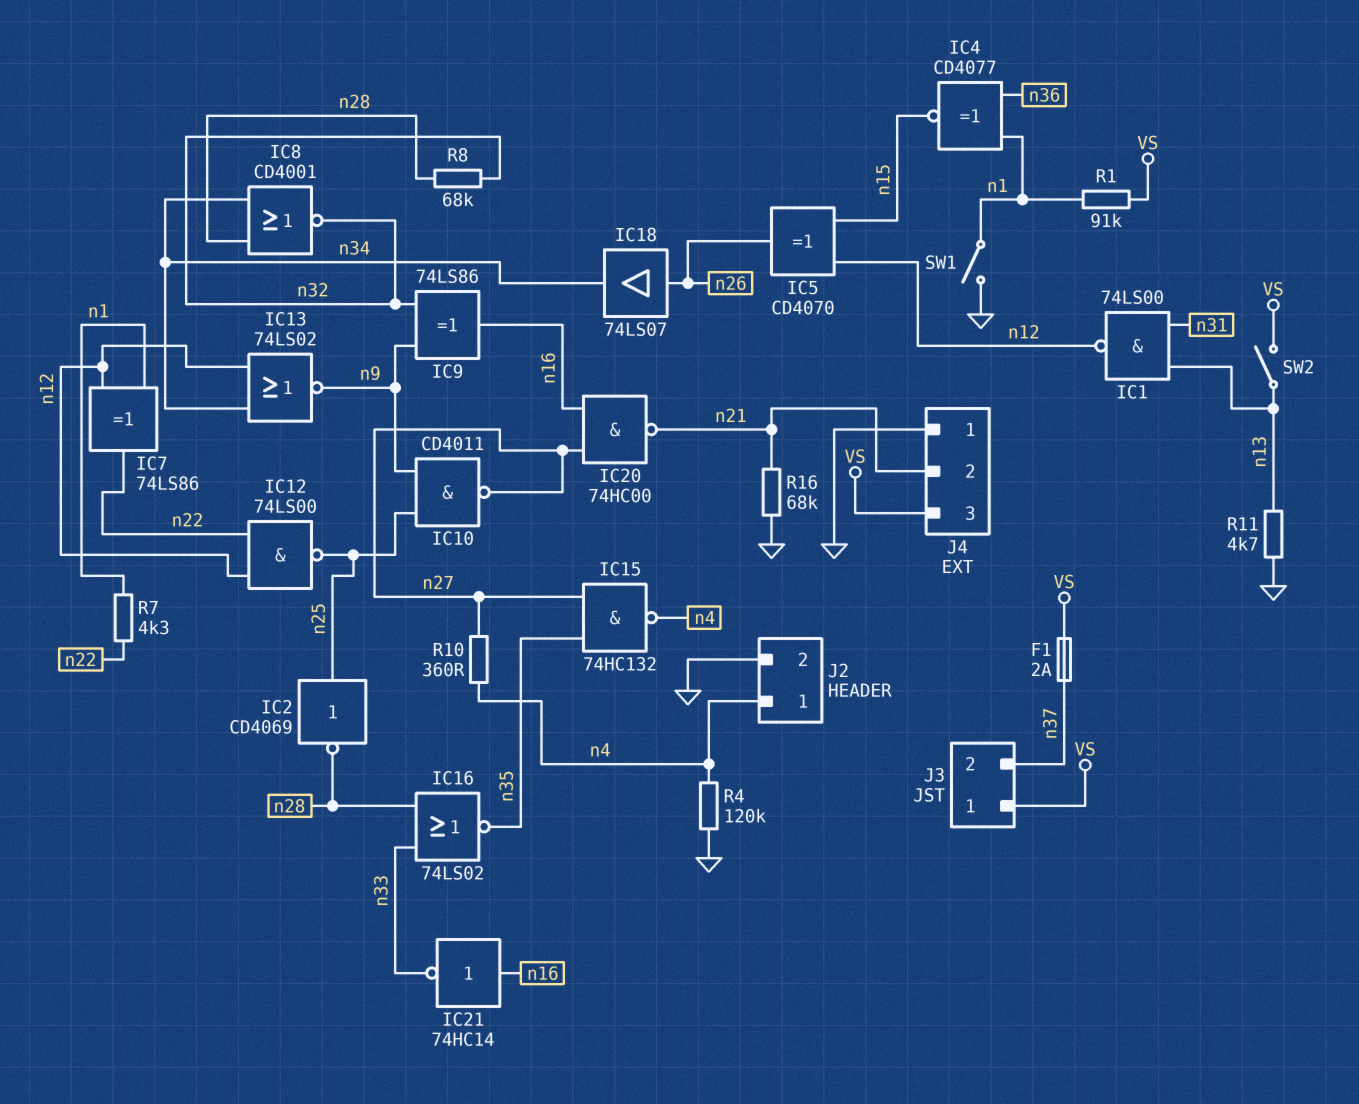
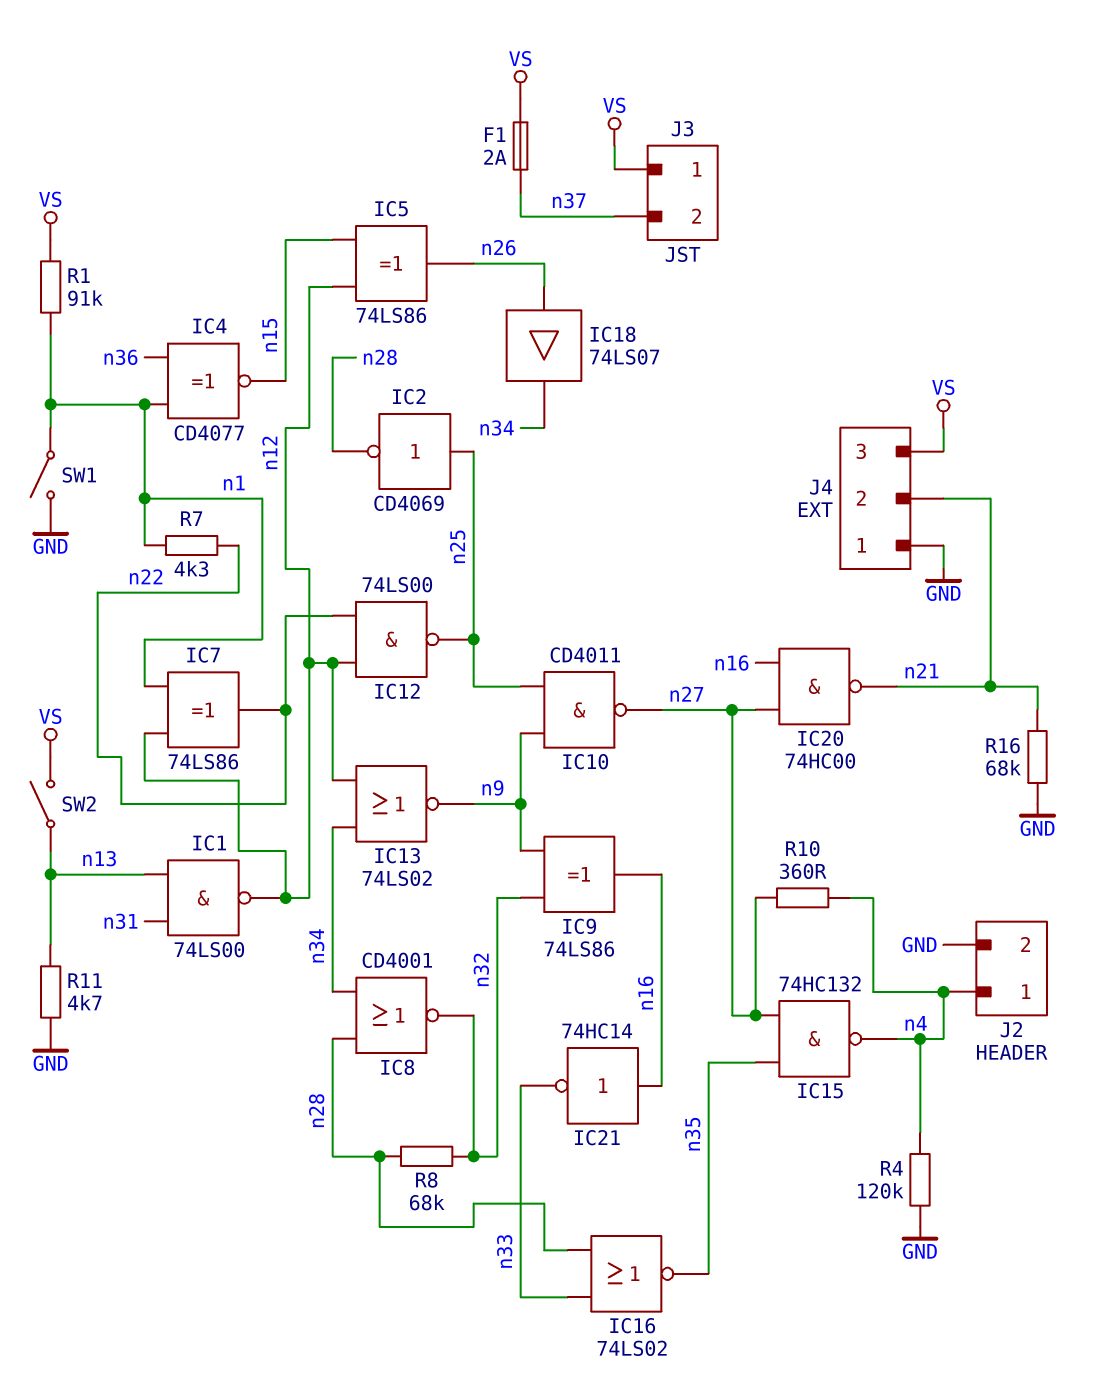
IC5: XOR CD4070 (in n12, in n15, out n26) -> XOR 74LS86 (in n12, in n15, out n26)

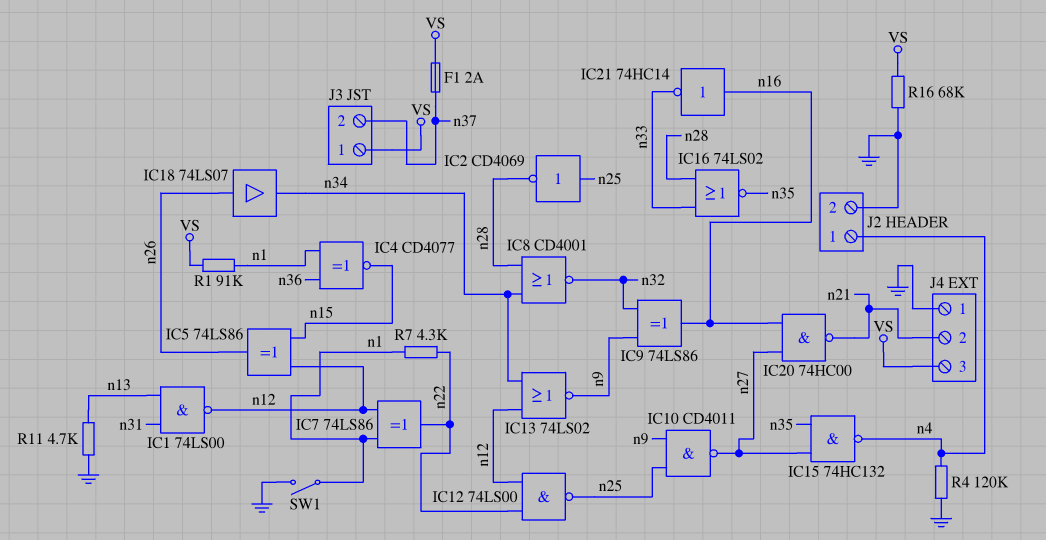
R8: 68k (n28, n32) -> none
R10: 360 (n4, n27) -> none
R16: 68k (GND, n21) -> 68k (GND, VS)
SW2: switch (VS, n13) -> none

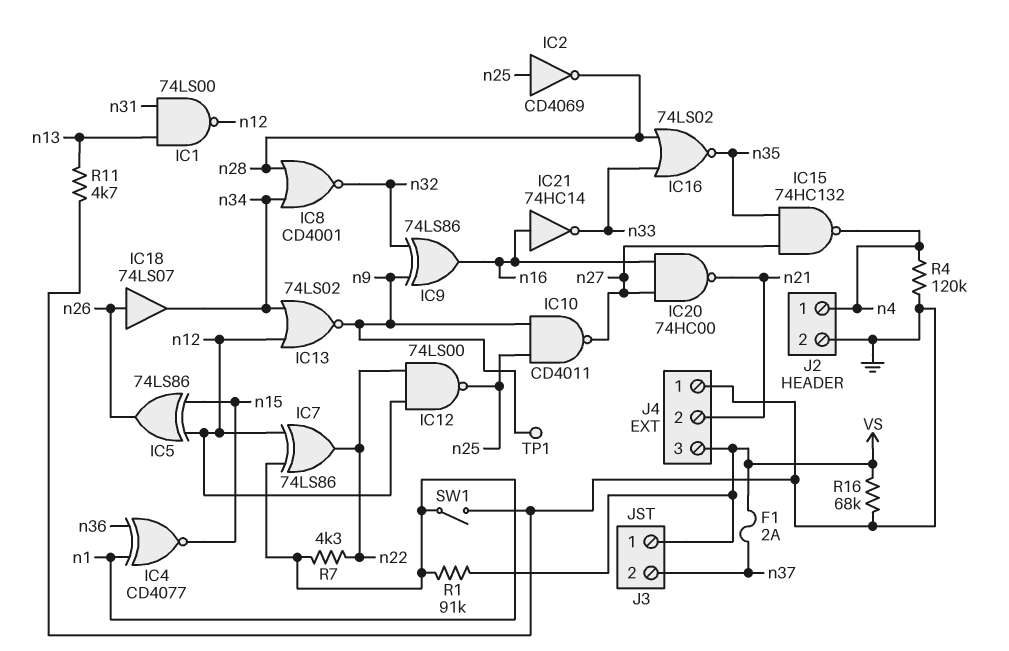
TP1: none -> test point (n9)

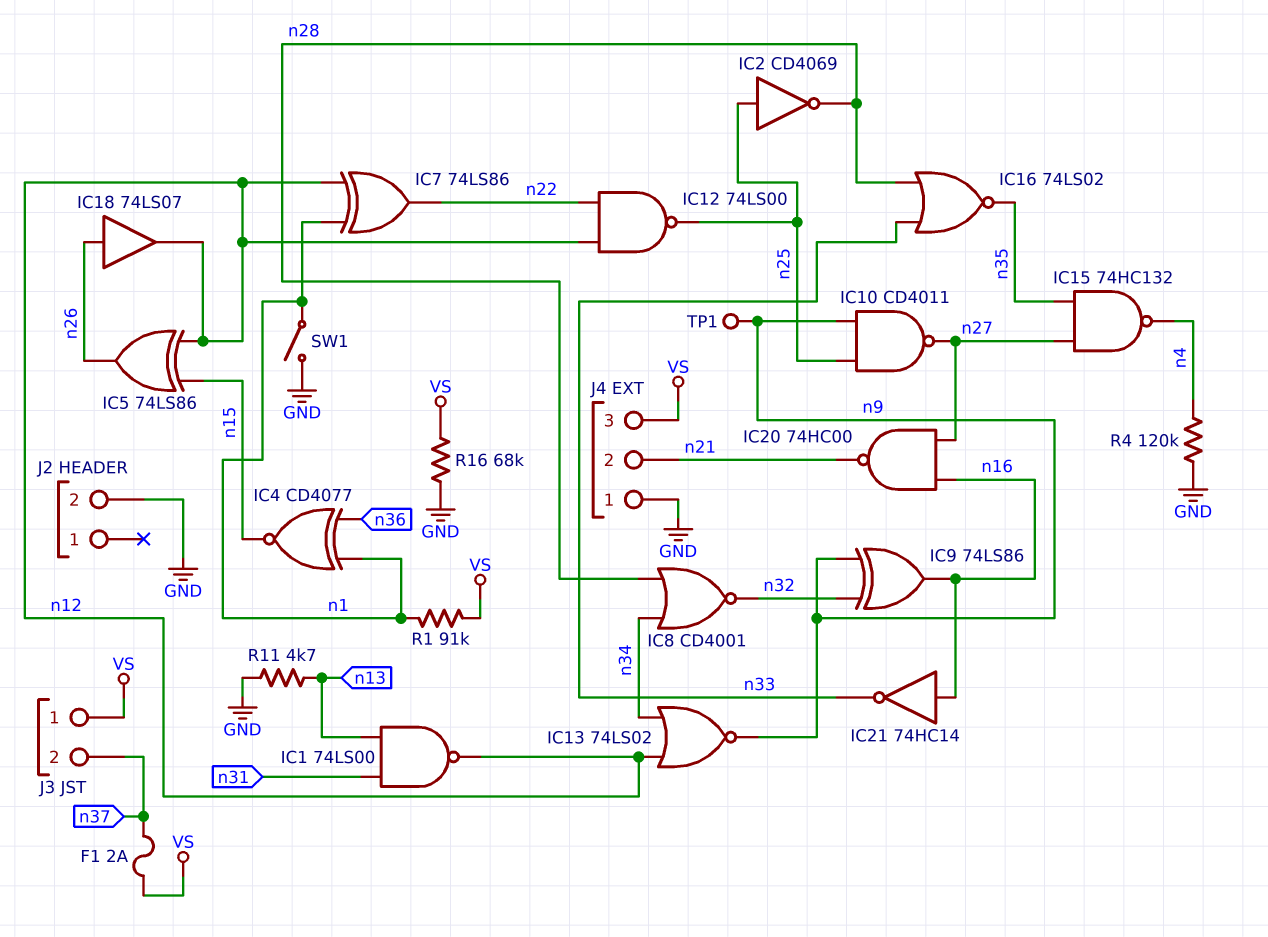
IC18: buffer 74LS07 (in n26, out n34) -> buffer 74LS07 (in n26, out n12)
J2 pin 1: n4 -> none
R7: 4.3k (n1, n22) -> none

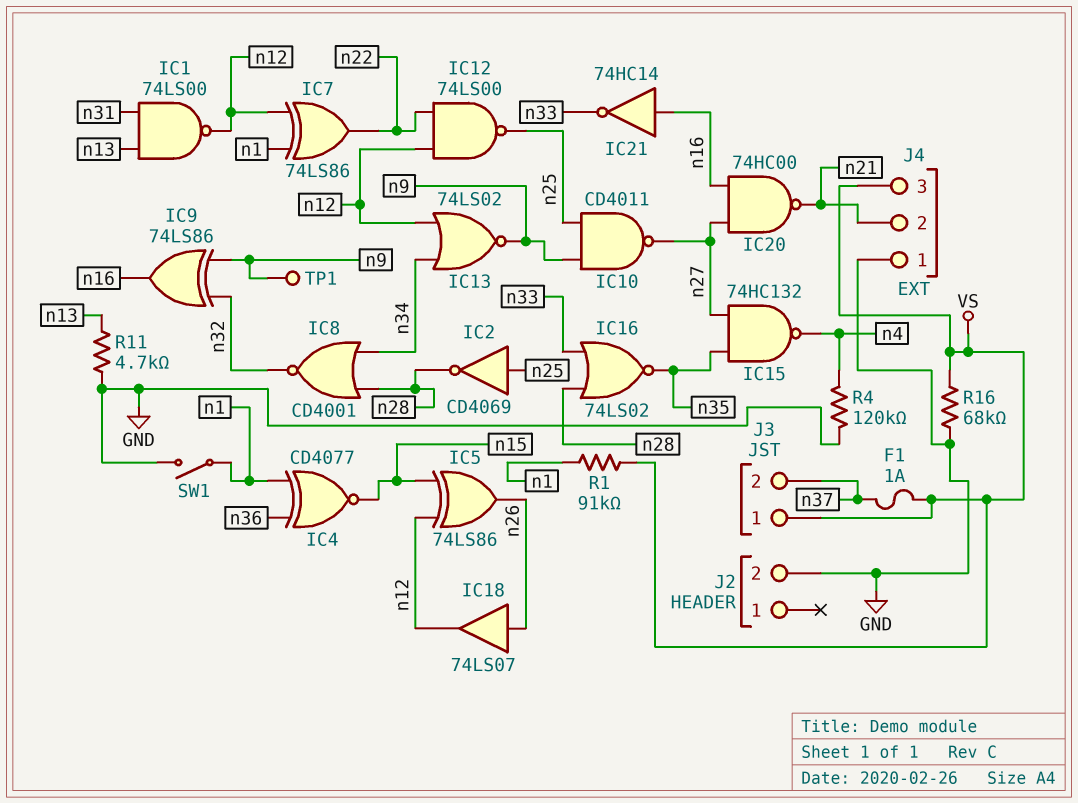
F1: 2A (VS, n37) -> 1A (VS, n37)

